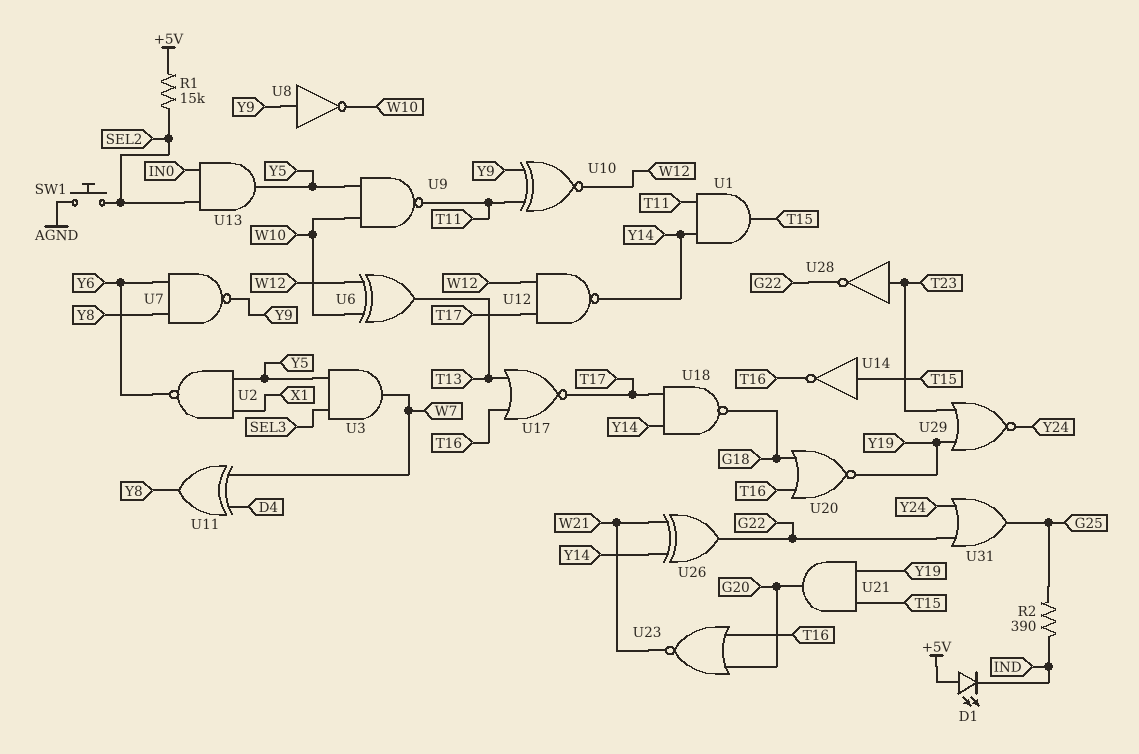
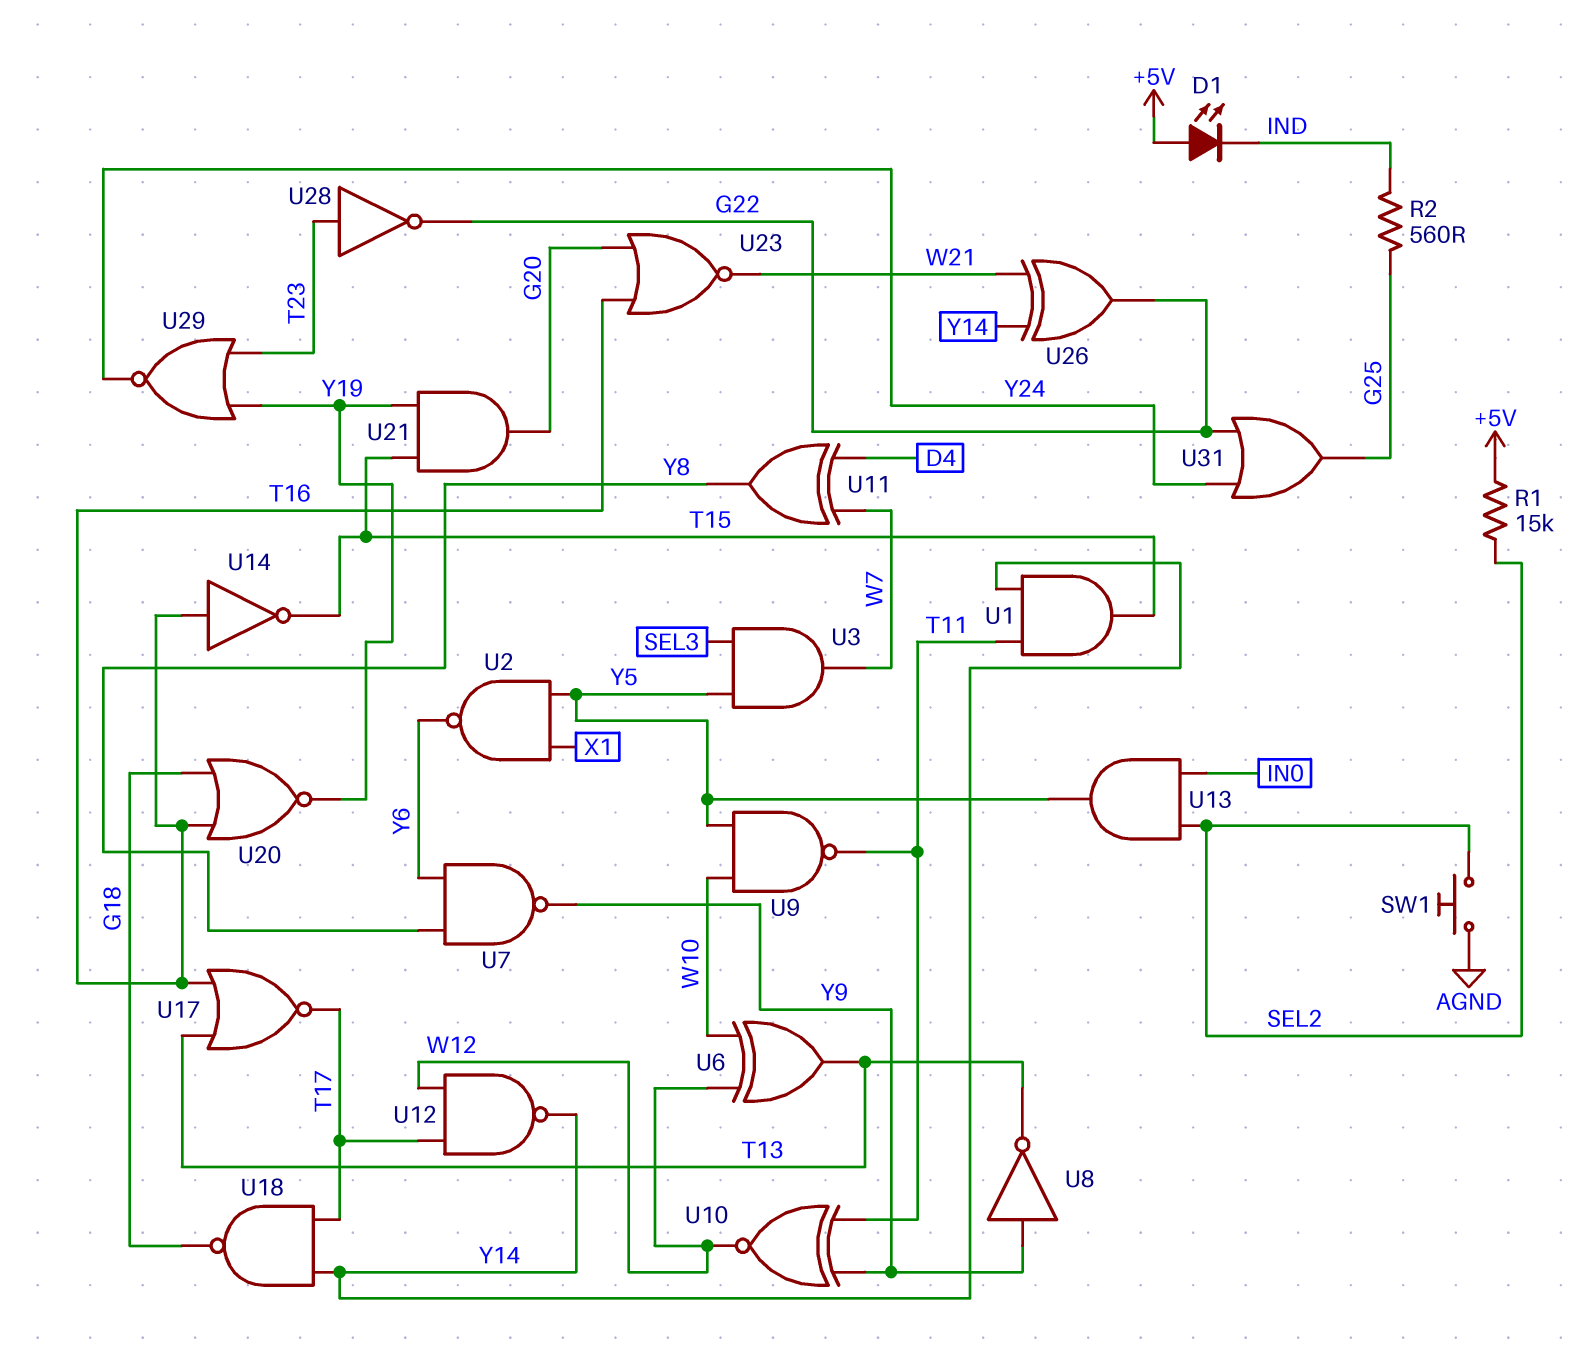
R2: 390 (G25, IND) -> 560 (G25, IND)
U8: NOT (in Y9, out W10) -> NOT (in Y9, out T13)
U14: NOT (in T15, out T16) -> NOT (in T16, out T15)

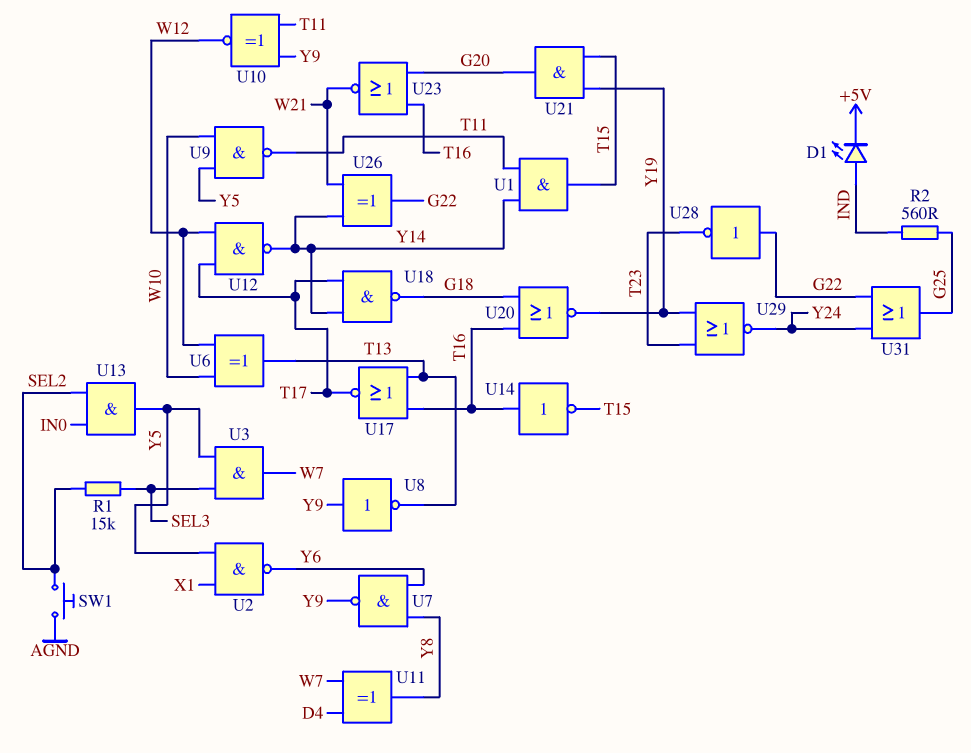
D1: LED (A +5V, K IND) -> LED (A IND, K +5V)
R1: 15k (+5V, SEL2) -> 15k (SEL2, SEL3)
U28: NOT (in T23, out G22) -> NOT (in G22, out T23)

